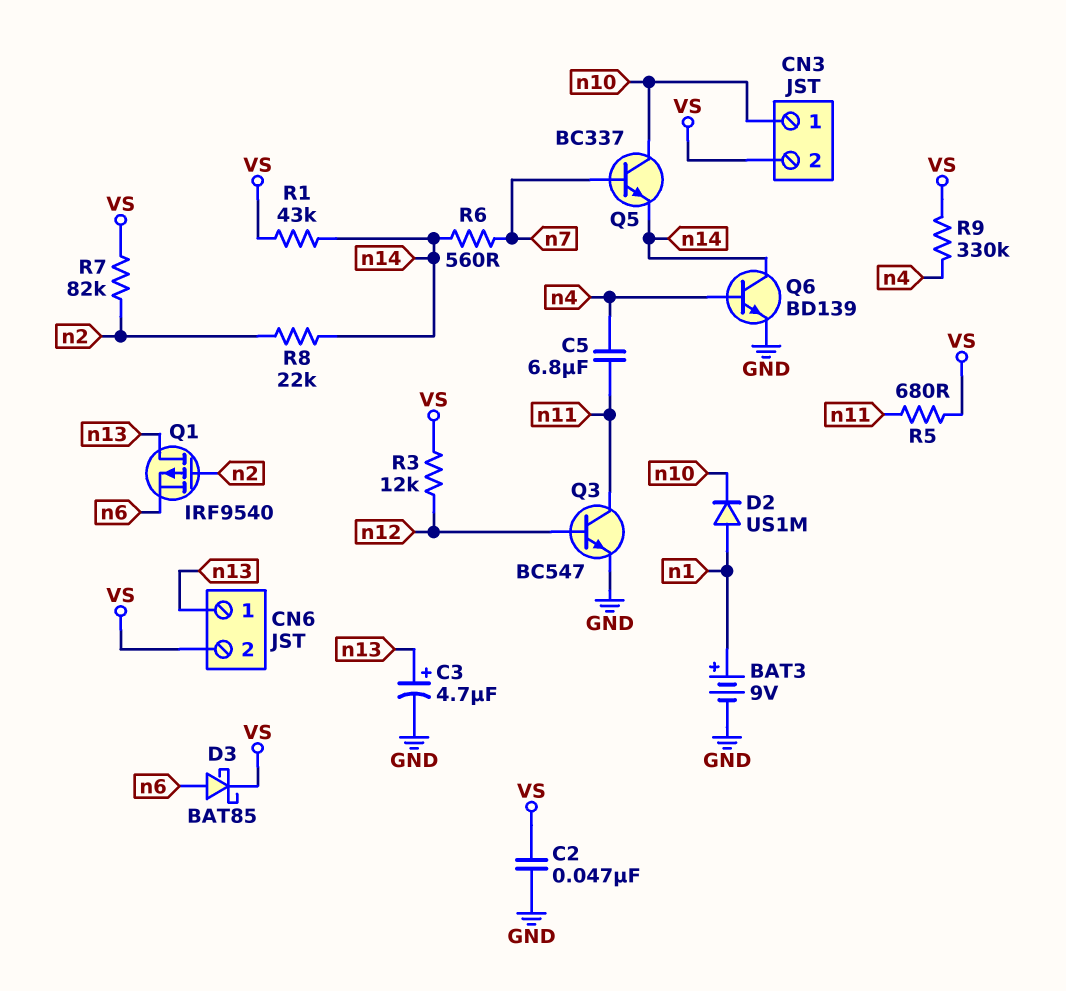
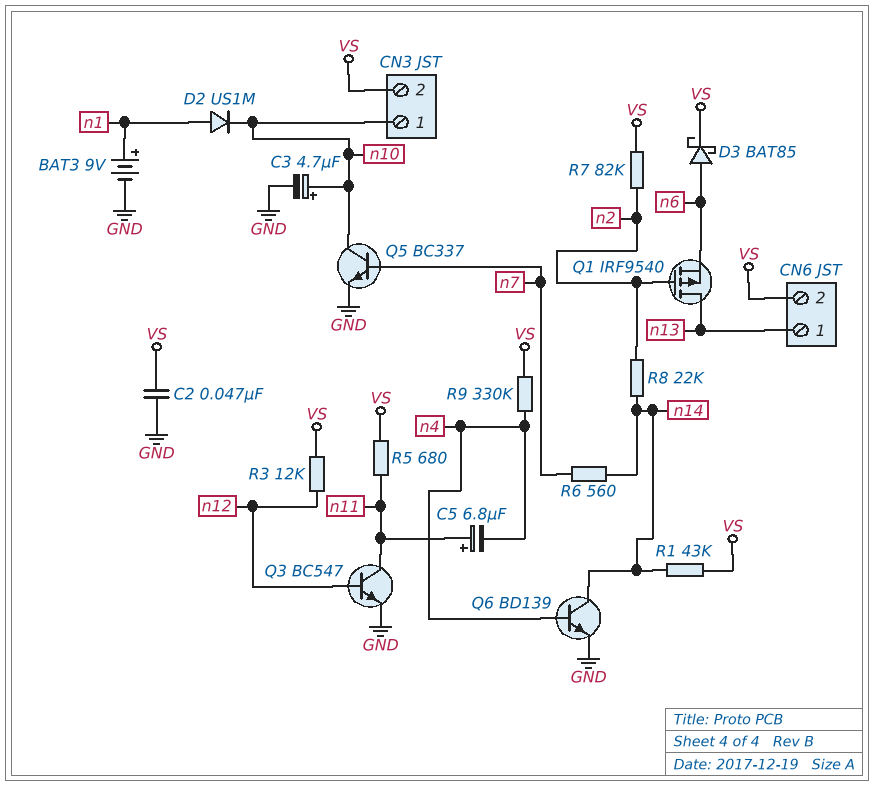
C3: 4.7uF (plus n13, minus GND) -> 4.7uF (plus n10, minus GND)
C5: 6.8uF (n4, n11) -> 6.8uF (plus n11, minus n4)
Q5: NPN BC337 (B n7, C n10, E n14) -> NPN BC337 (B n7, C n10, E GND)

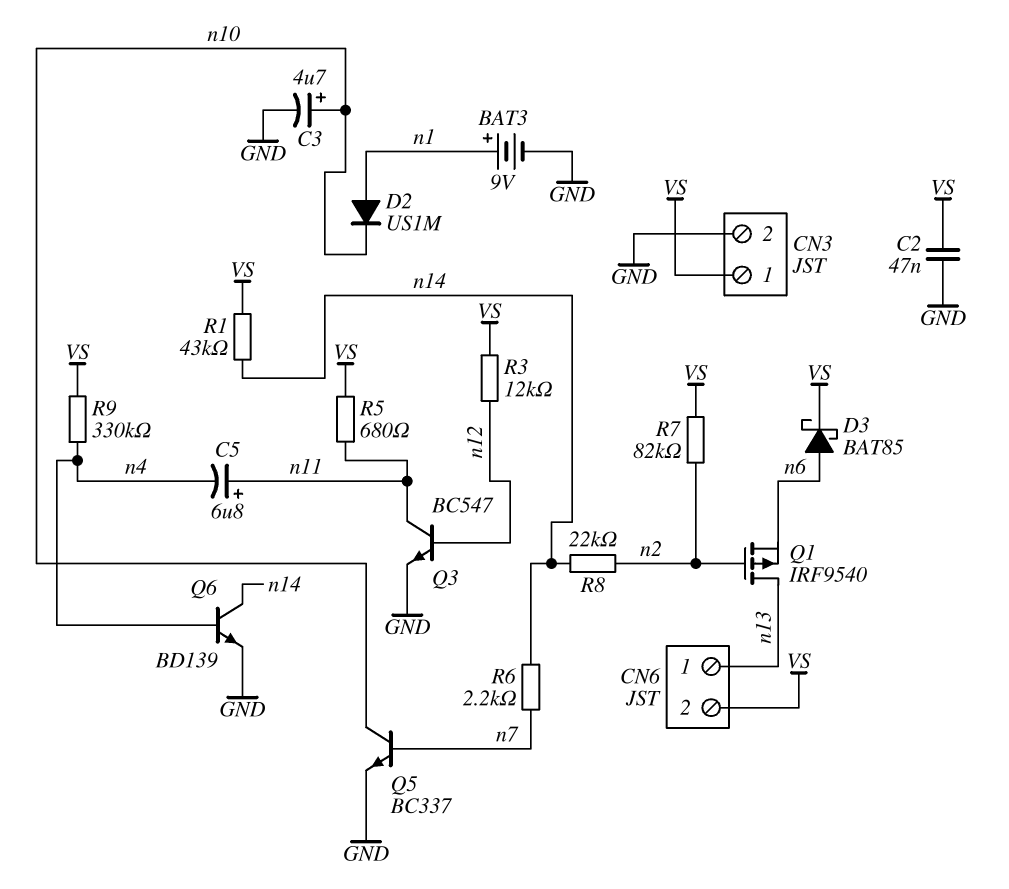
CN3 pin 1: n10 -> VS
CN3 pin 2: VS -> GND
R6: 560 (n7, n14) -> 2.2k (n7, n14)

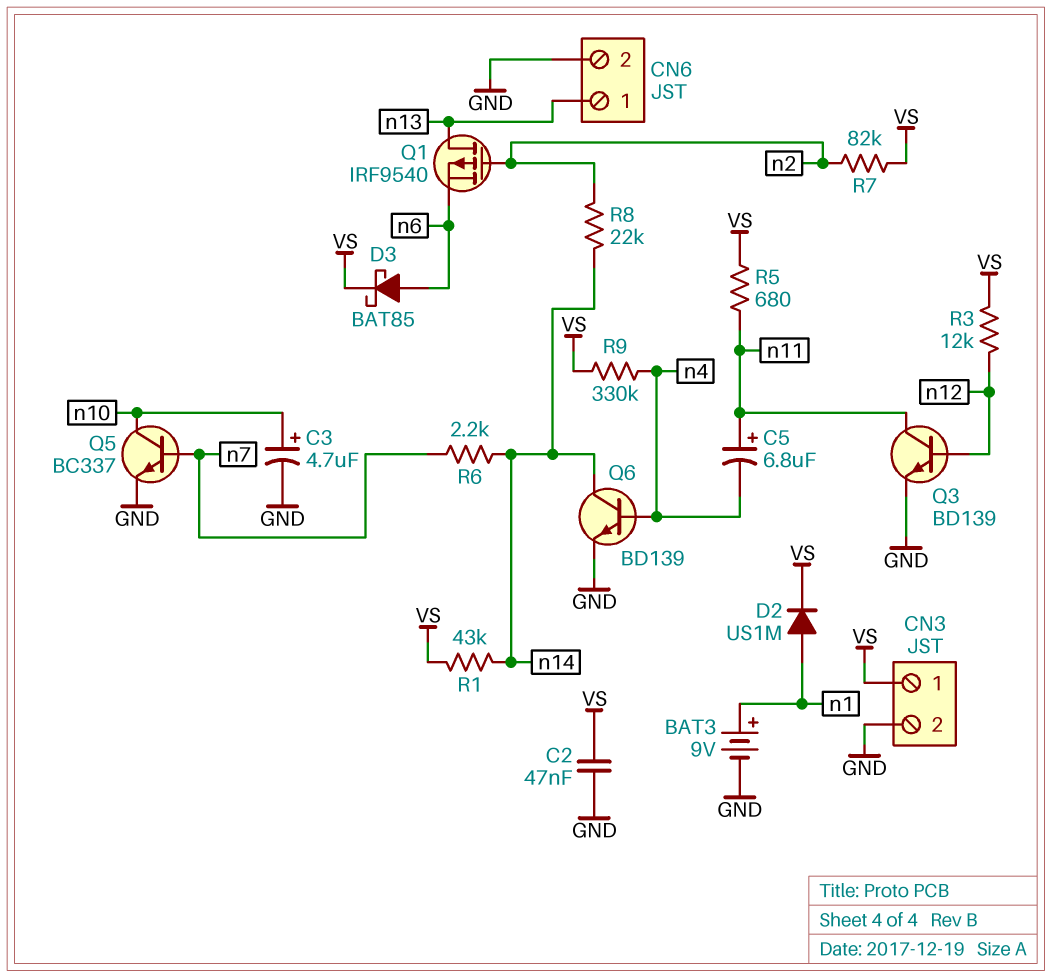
CN6 pin 2: VS -> GND
D2: diode US1M (A n1, K n10) -> diode US1M (A n1, K VS)
Q3: NPN BC547 (B n12, C n11, E GND) -> NPN BD139 (B n12, C n11, E GND)

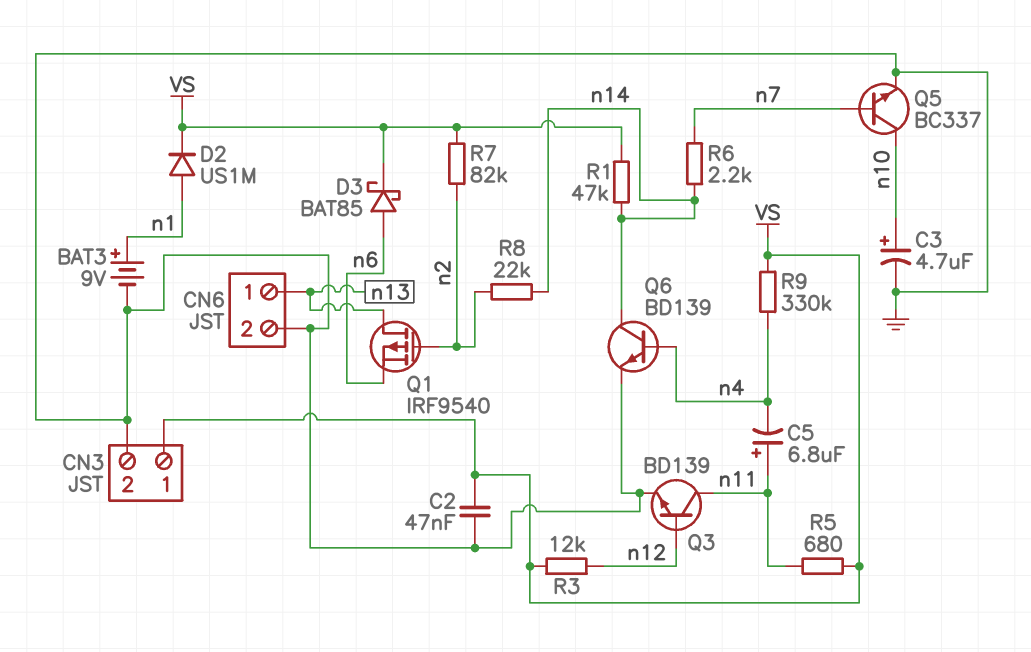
R1: 43k (VS, n14) -> 47k (VS, n14)

